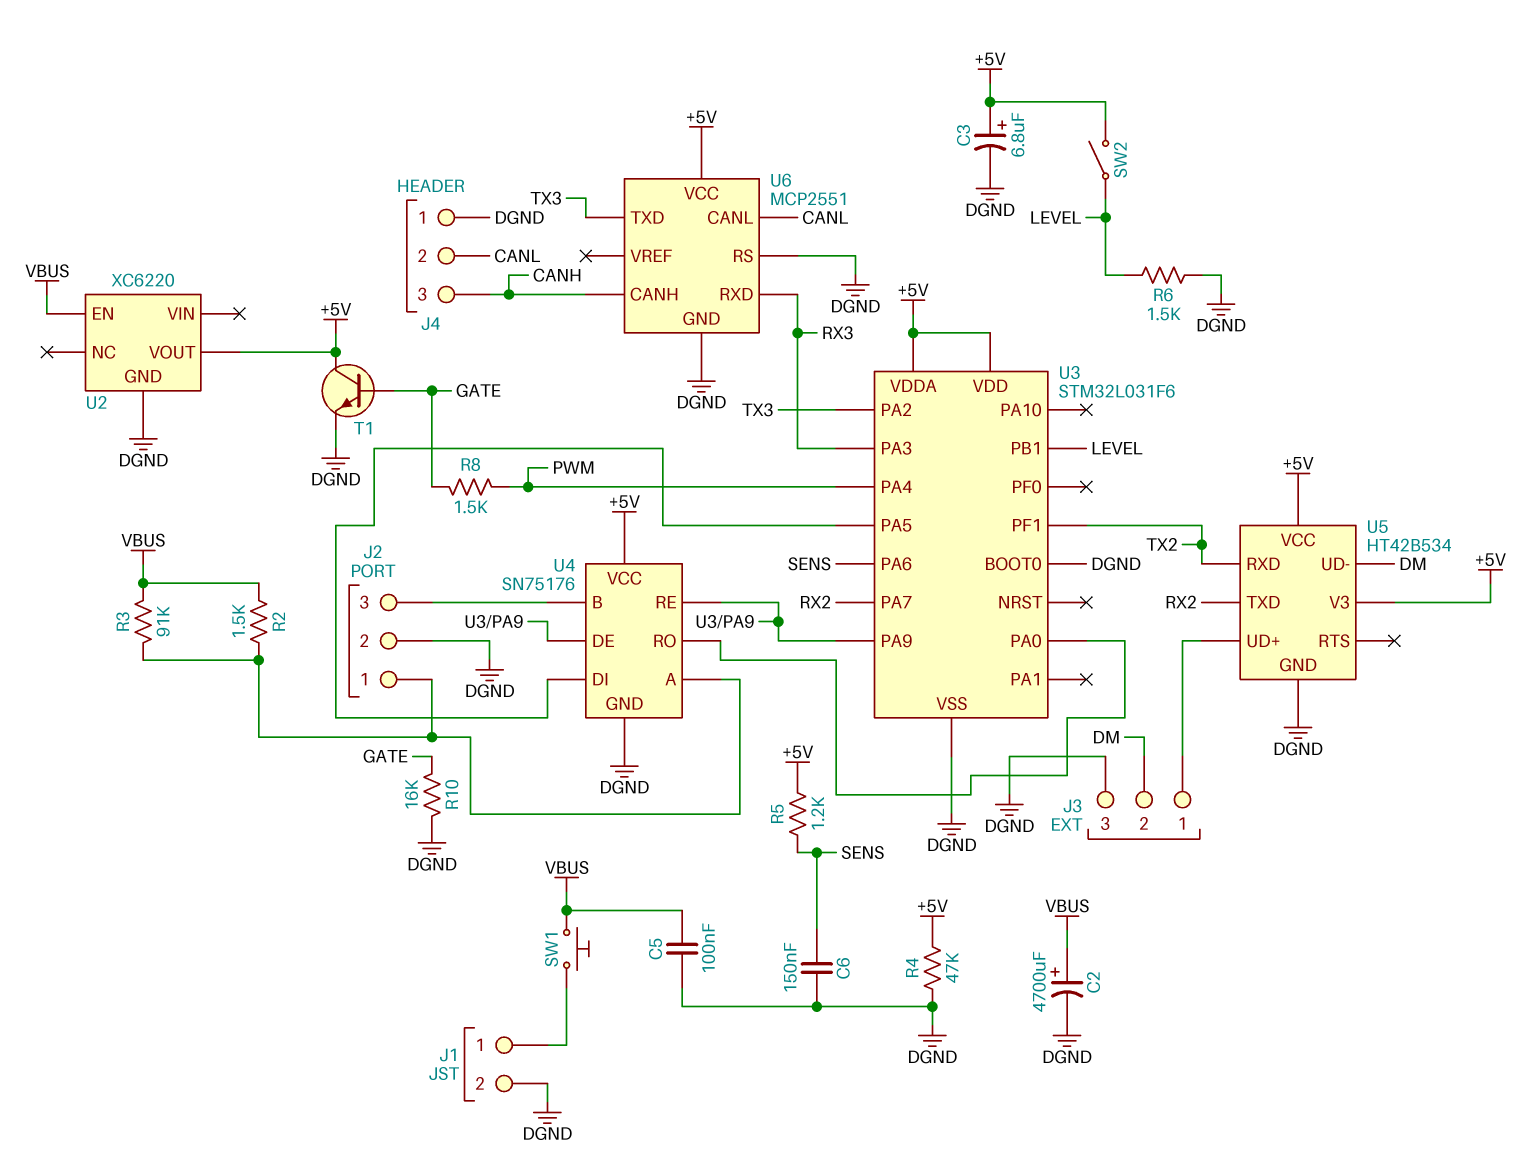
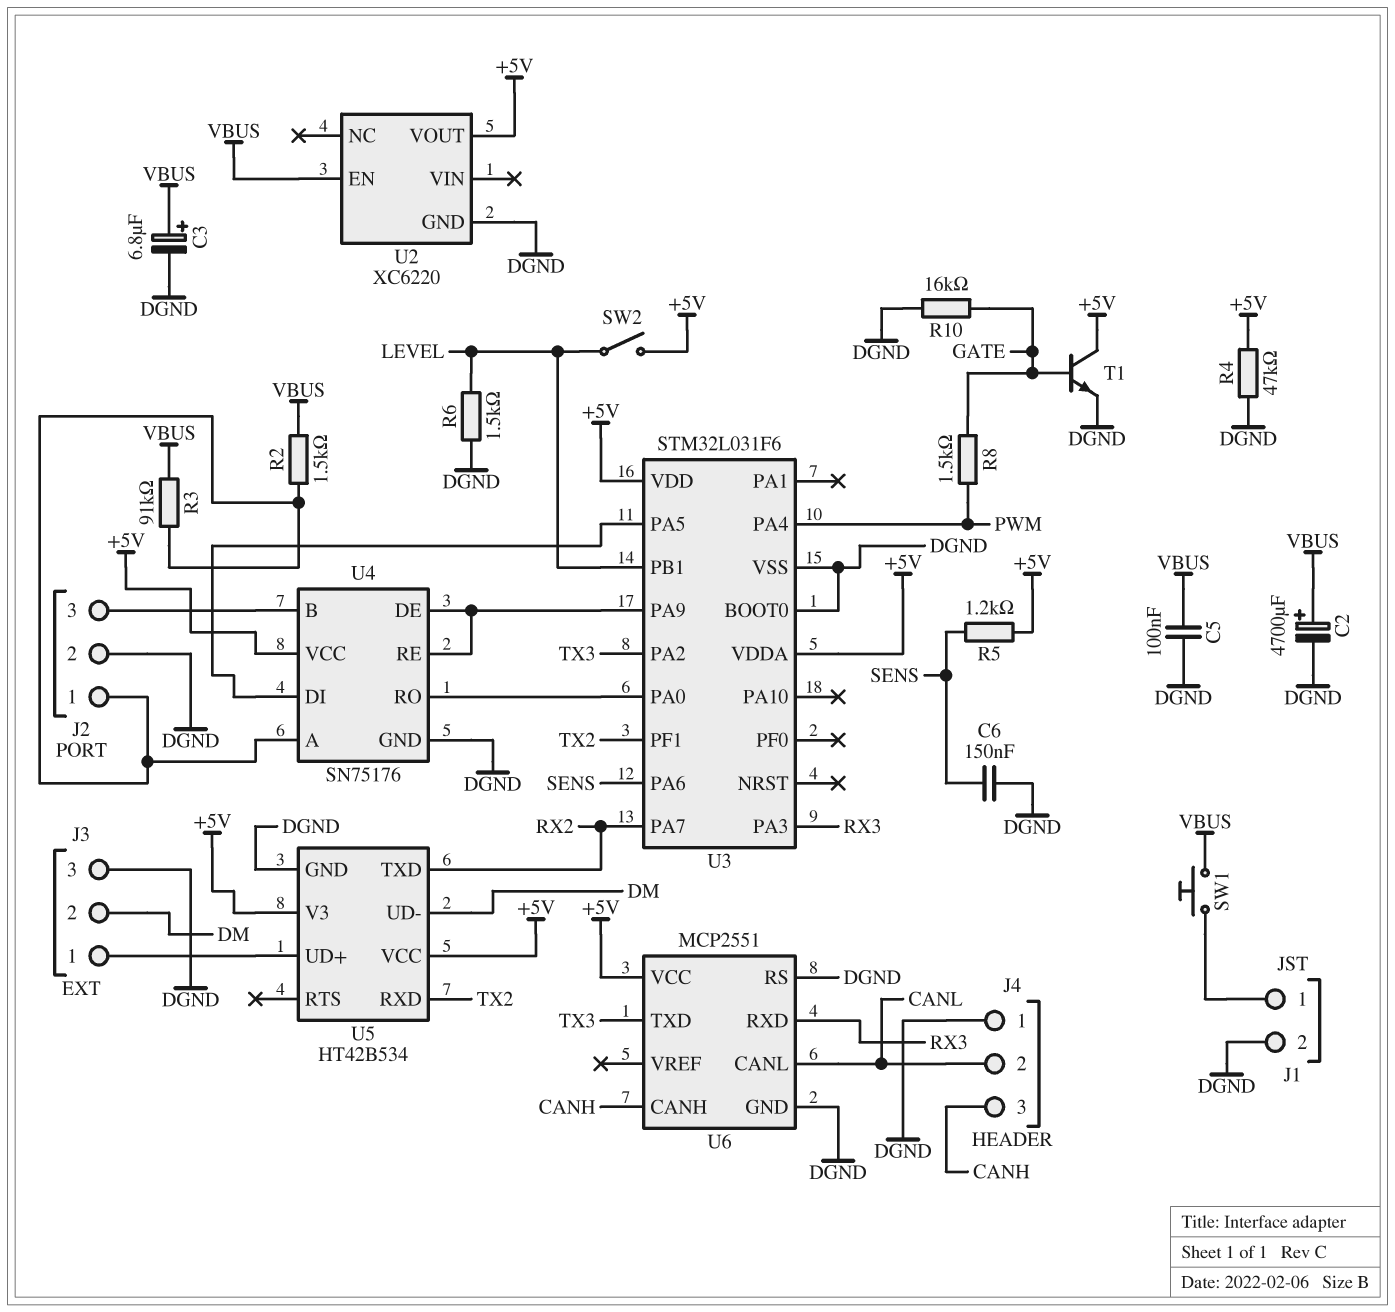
C3: 6.8uF (plus +5V, minus DGND) -> 6.8uF (plus VBUS, minus DGND)

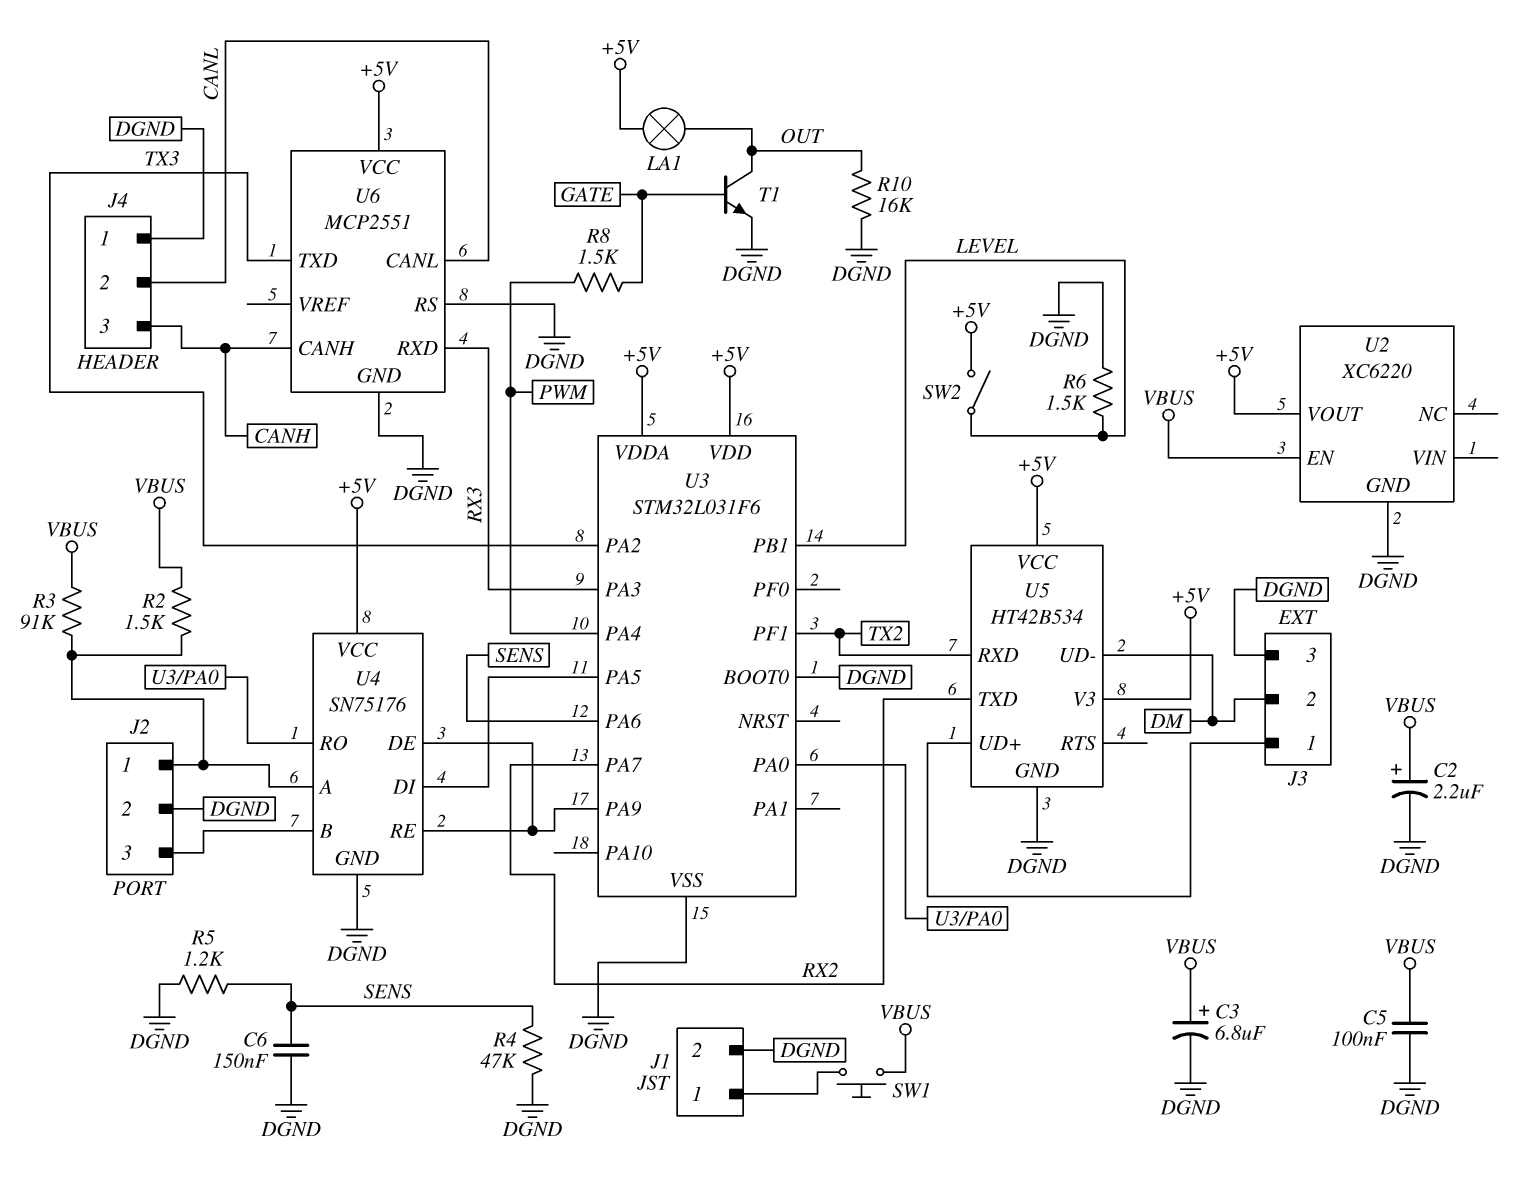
C2: 4700uF (plus VBUS, minus DGND) -> 2.2uF (plus VBUS, minus DGND)
LA1: none -> lamp (+5V, OUT)
R4: 47k (+5V, DGND) -> 47k (DGND, SENS)
R5: 1.2k (+5V, SENS) -> 1.2k (DGND, SENS)
R10: 16k (DGND, GATE) -> 16k (DGND, OUT)
T1: NPN (B GATE, C +5V, E DGND) -> NPN (B GATE, C OUT, E DGND)

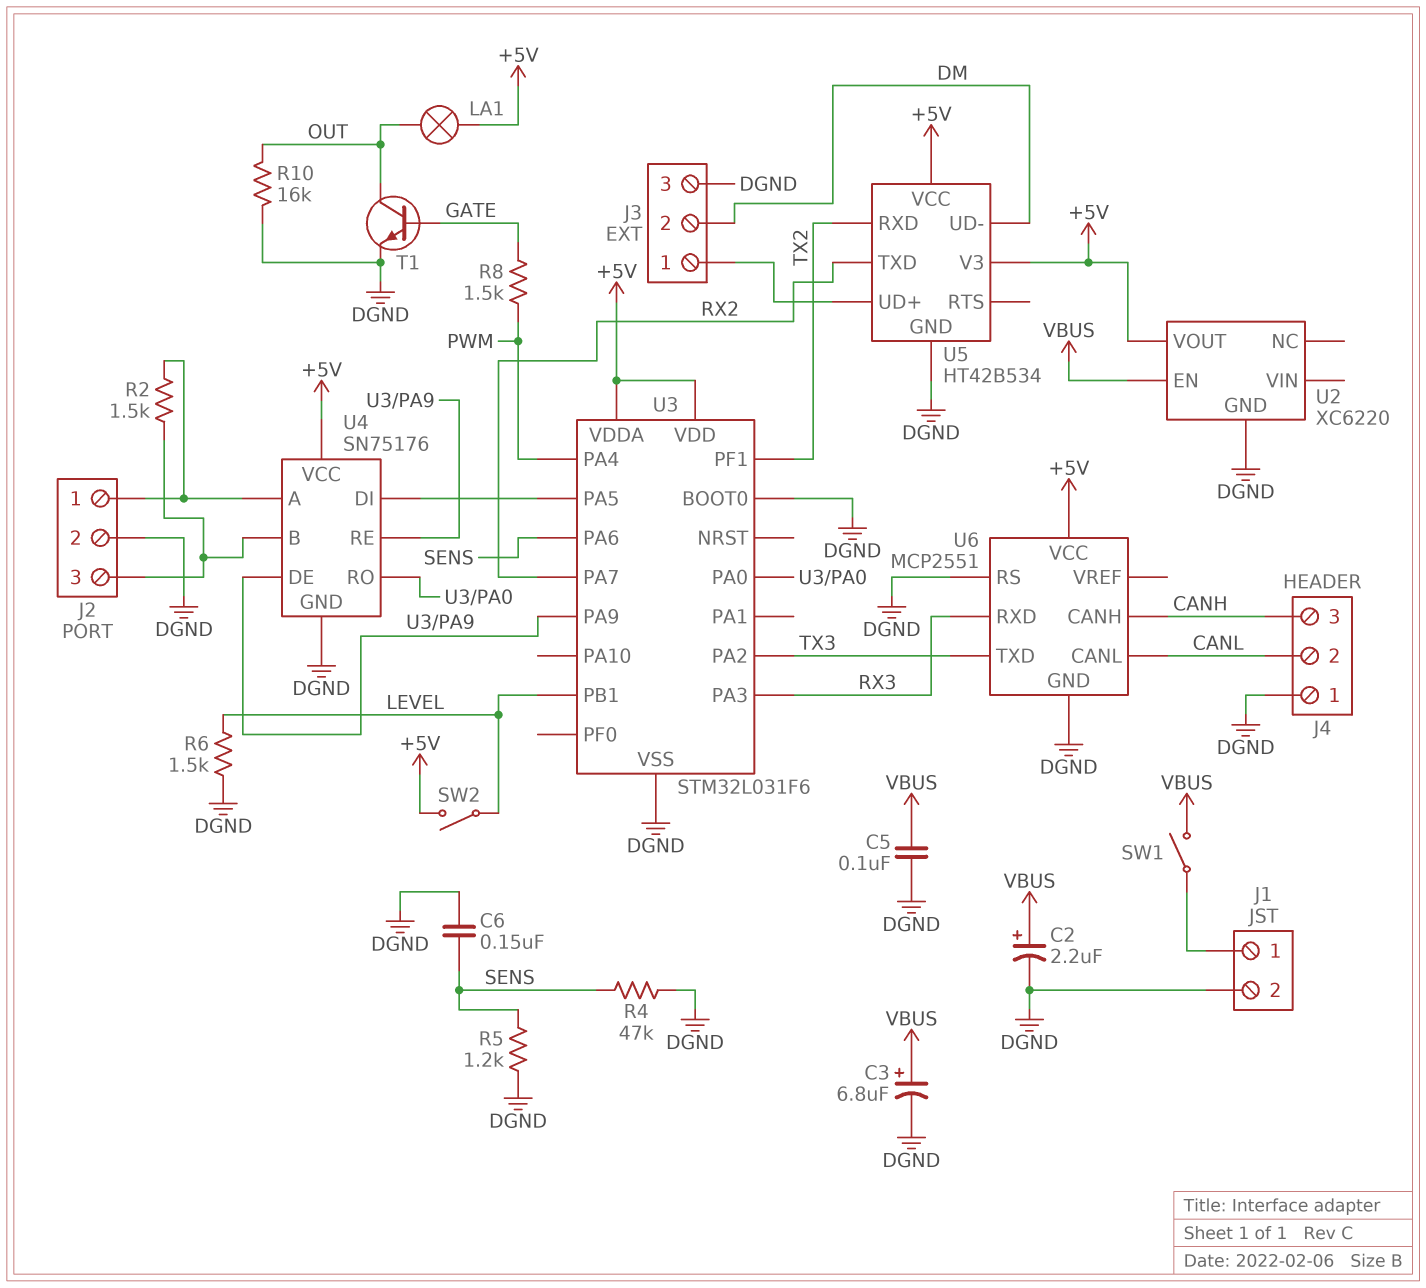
R2: 1.5k (J2/1, VBUS) -> 1.5k (J2/1, J2/3)
R3: 91k (J2/1, VBUS) -> none
SW1: button (J1/1, VBUS) -> switch (J1/1, VBUS)

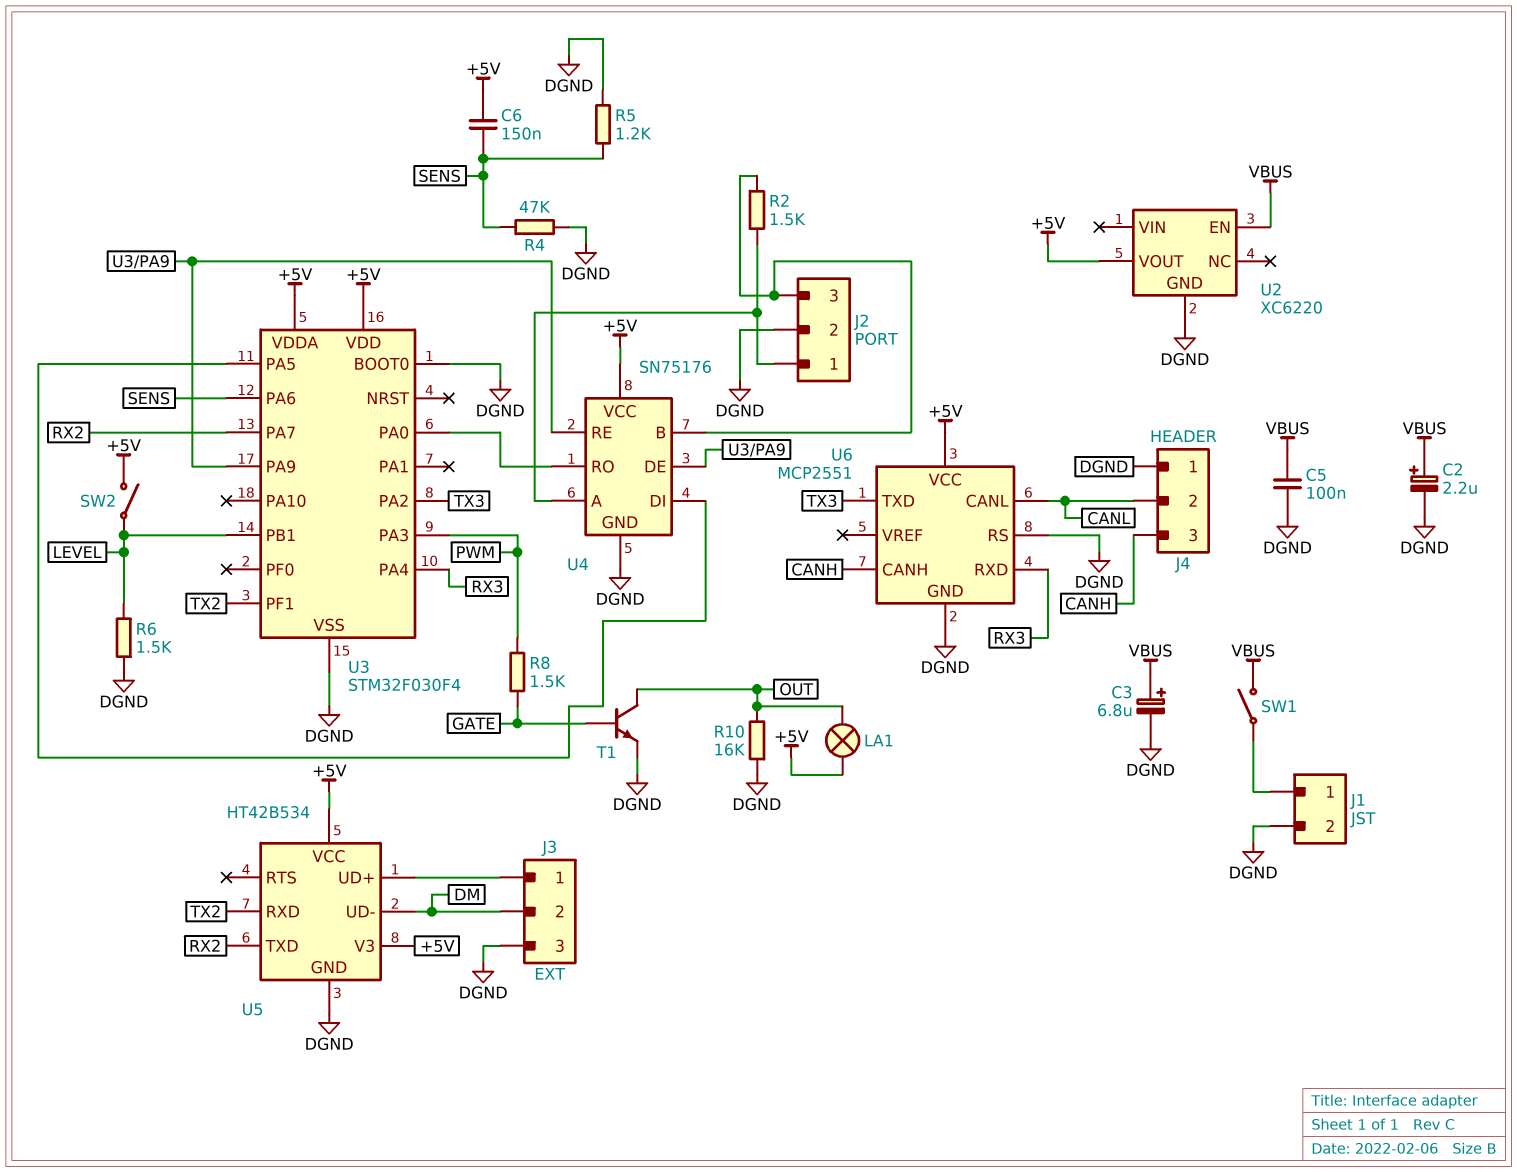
C6: 150nF (DGND, SENS) -> 150nF (+5V, SENS)
U3: STM32L031F6 -> STM32F030F4
U3 pin PA3: RX3 -> PWM
U3 pin PA4: PWM -> RX3

